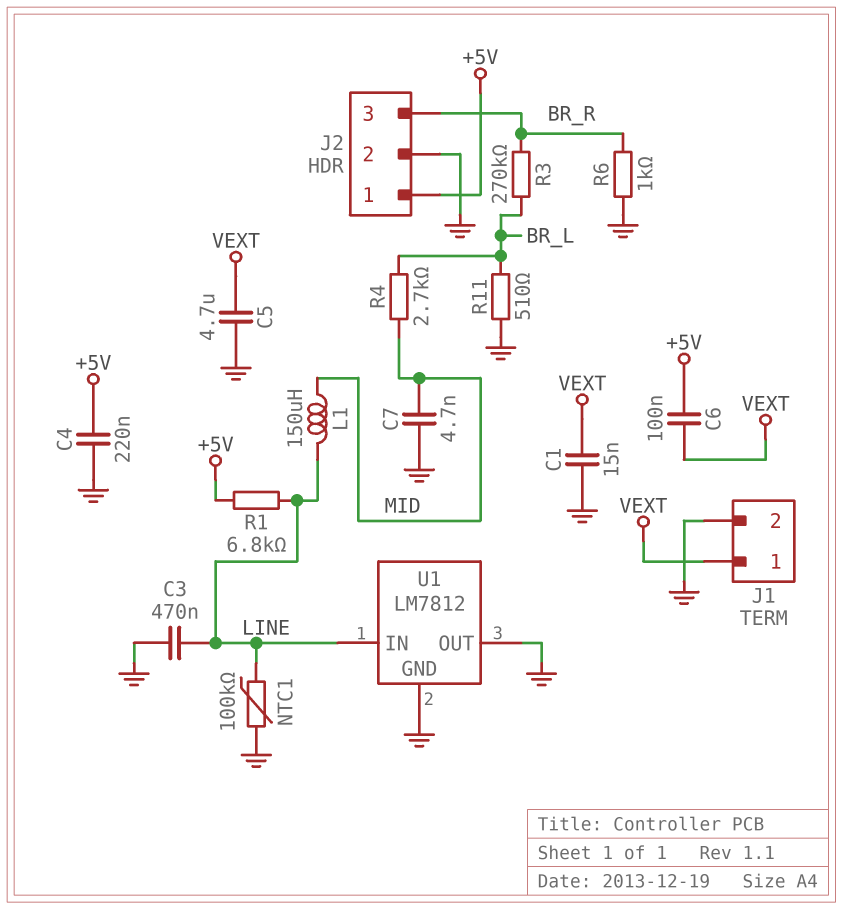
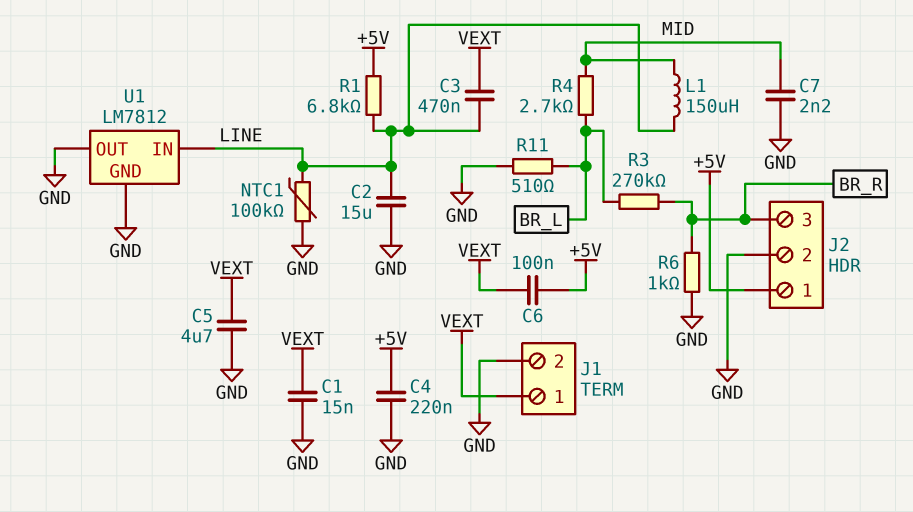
C2: none -> 15uF (GND, LINE)
C3: 470nF (GND, LINE) -> 470nF (LINE, VEXT)
C7: 4.7nF (GND, MID) -> 2.2nF (GND, MID)

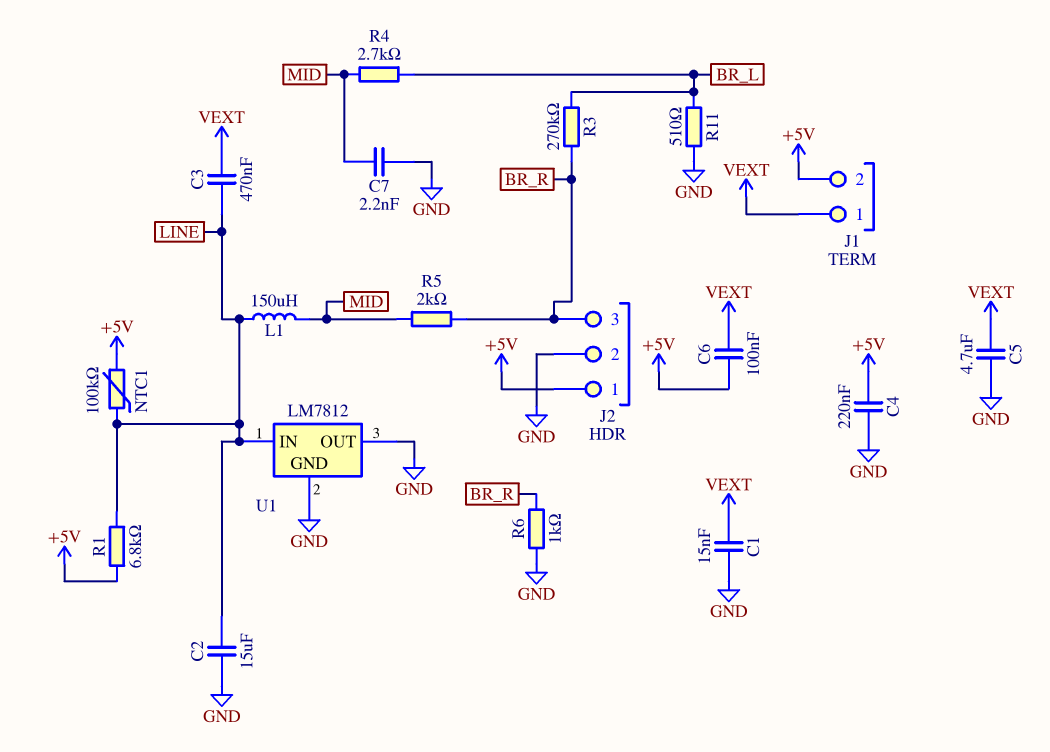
J1 pin 2: GND -> +5V
NTC1: 100k (GND, LINE) -> 100k (+5V, LINE)
R5: none -> 2k (BR_R, MID)

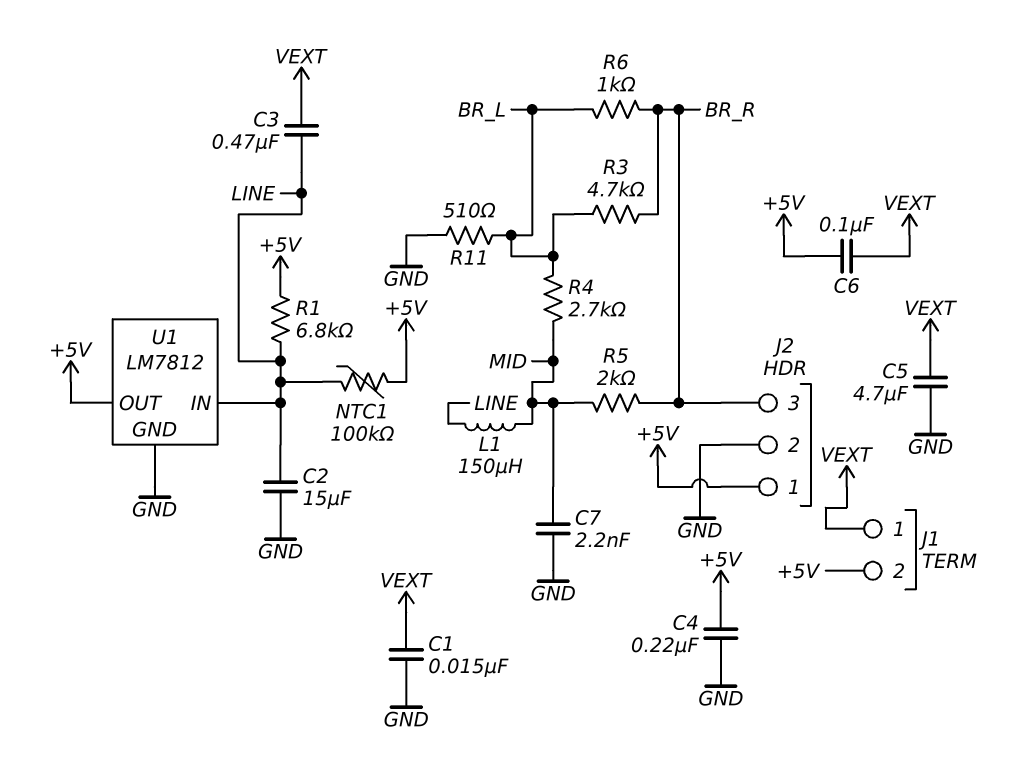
R3: 270k (BR_L, BR_R) -> 4.7k (BR_L, BR_R)
R6: 1k (BR_R, GND) -> 1k (BR_L, BR_R)
U1 pin OUT: GND -> +5V

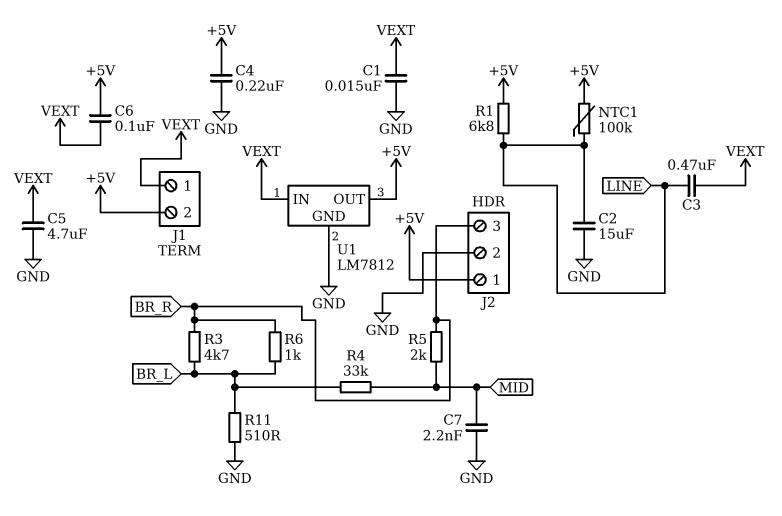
L1: 150uH (LINE, MID) -> none
R4: 2.7k (BR_L, MID) -> 33k (BR_L, MID)
U1 pin IN: LINE -> VEXT

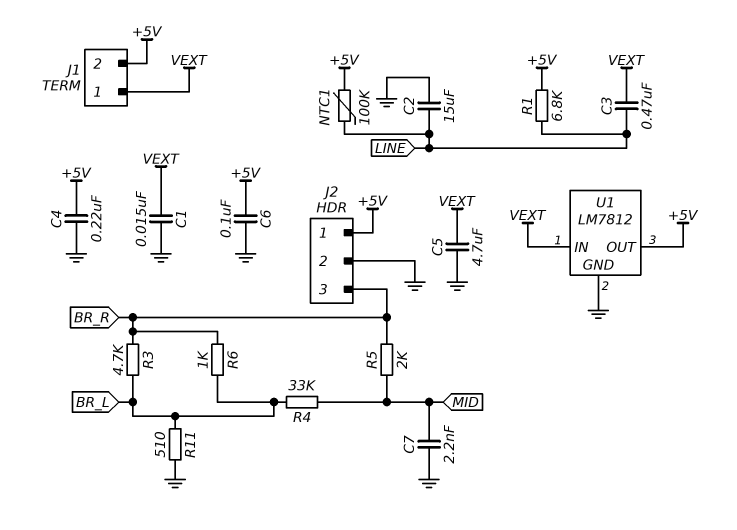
C6: 100nF (+5V, VEXT) -> 100nF (+5V, GND)

